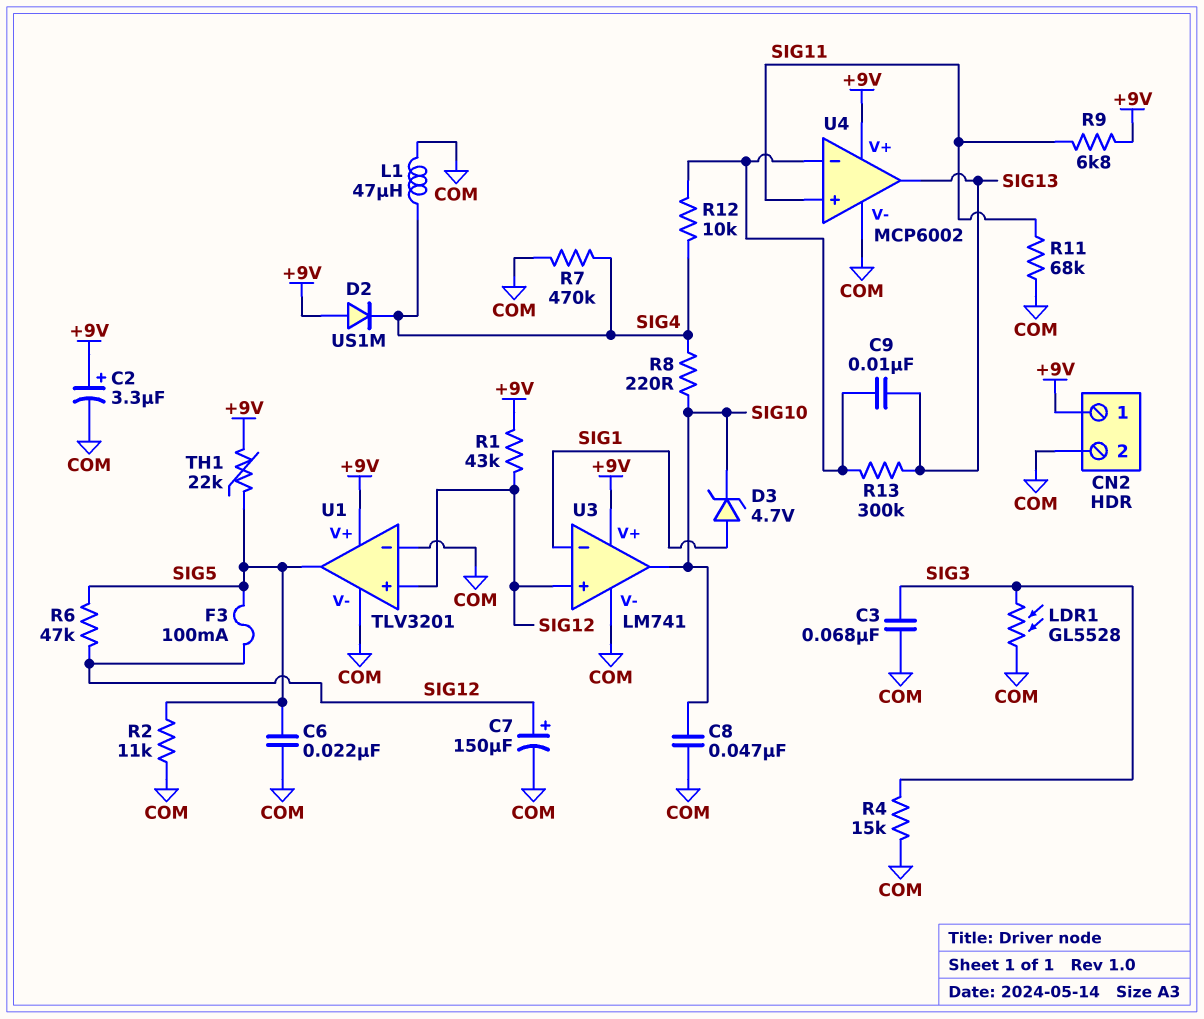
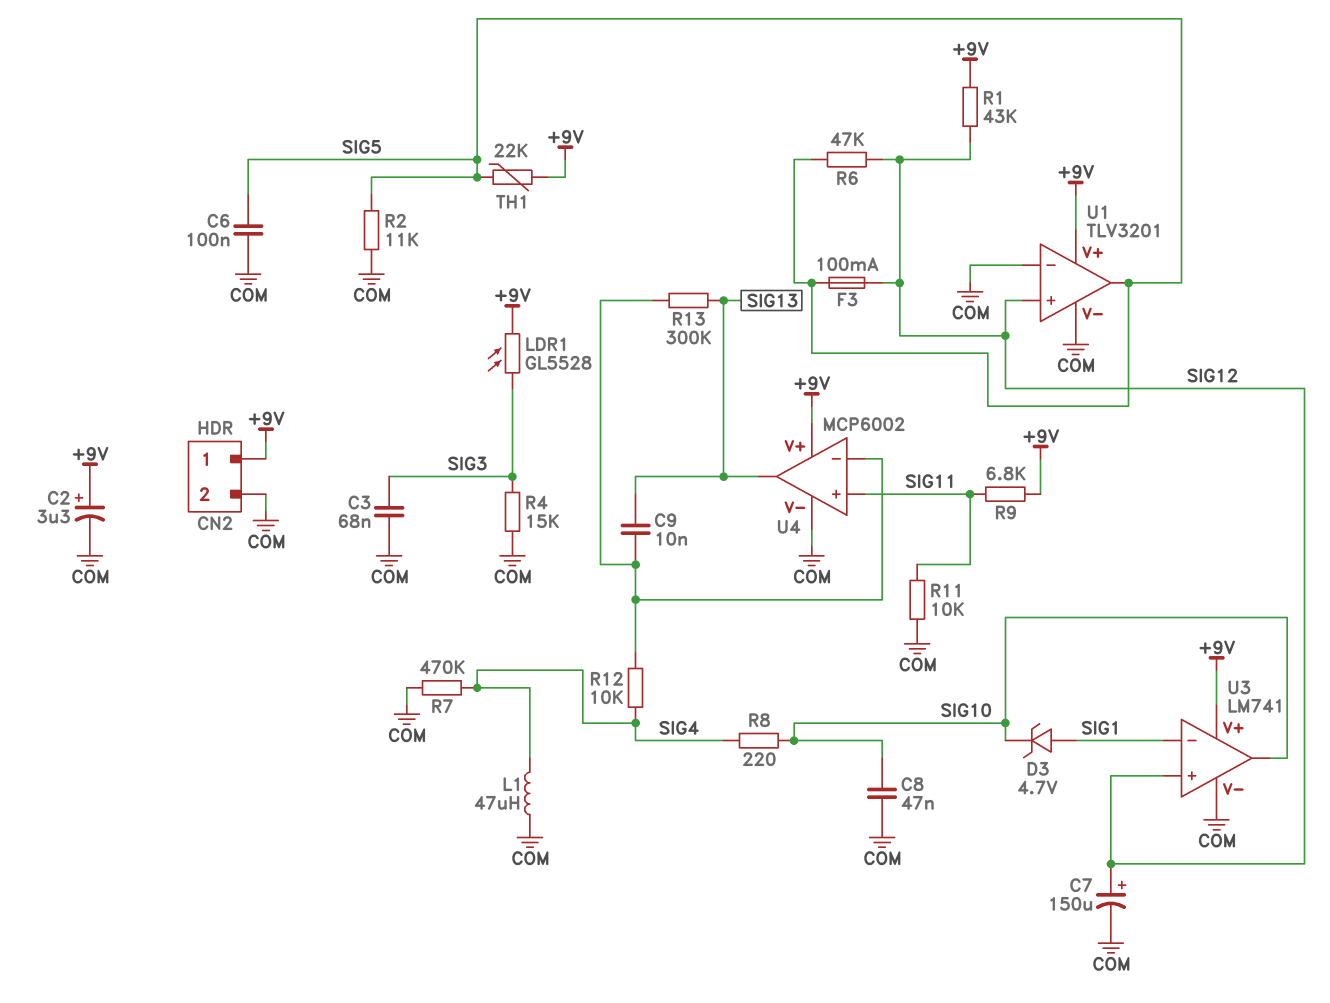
C6: 22nF (COM, SIG5) -> 100nF (COM, SIG5)
D2: diode US1M (A +9V, K SIG4) -> none
LDR1: GL5528 (COM, SIG3) -> GL5528 (+9V, SIG3)
R11: 68k (COM, SIG11) -> 10k (COM, SIG11)

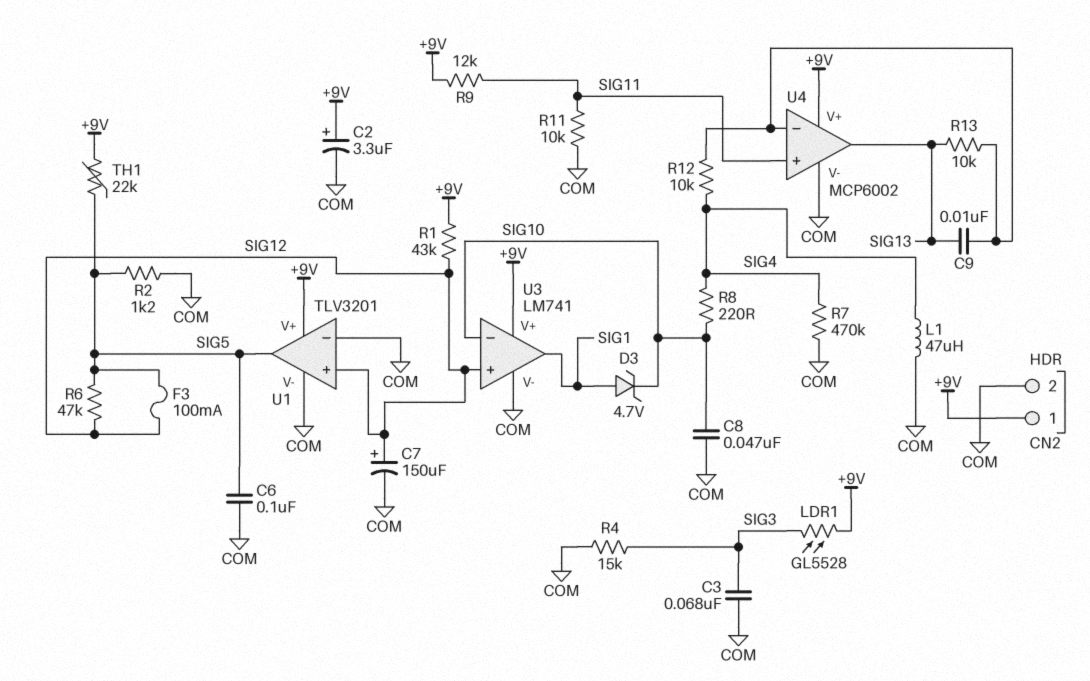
R2: 11k (COM, SIG5) -> 1.2k (COM, SIG5)
R9: 6.8k (+9V, SIG11) -> 12k (+9V, SIG11)
R13: 300k (SIG13, U4/in-) -> 10k (SIG13, U4/in-)
U3 pin in-: SIG1 -> SIG10
U3 pin out: SIG10 -> SIG1

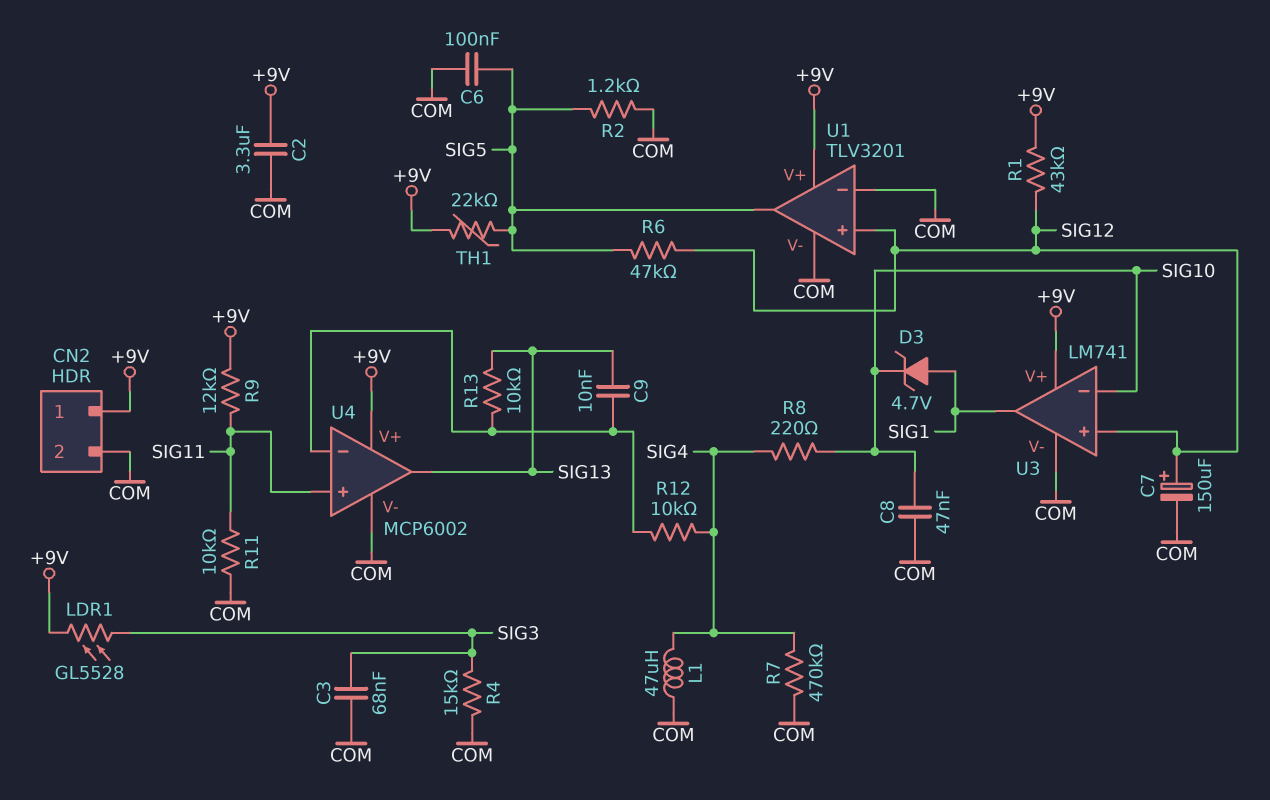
C2: 3.3uF (plus +9V, minus COM) -> 3.3uF (+9V, COM)
F3: 100mA (SIG5, SIG12) -> none

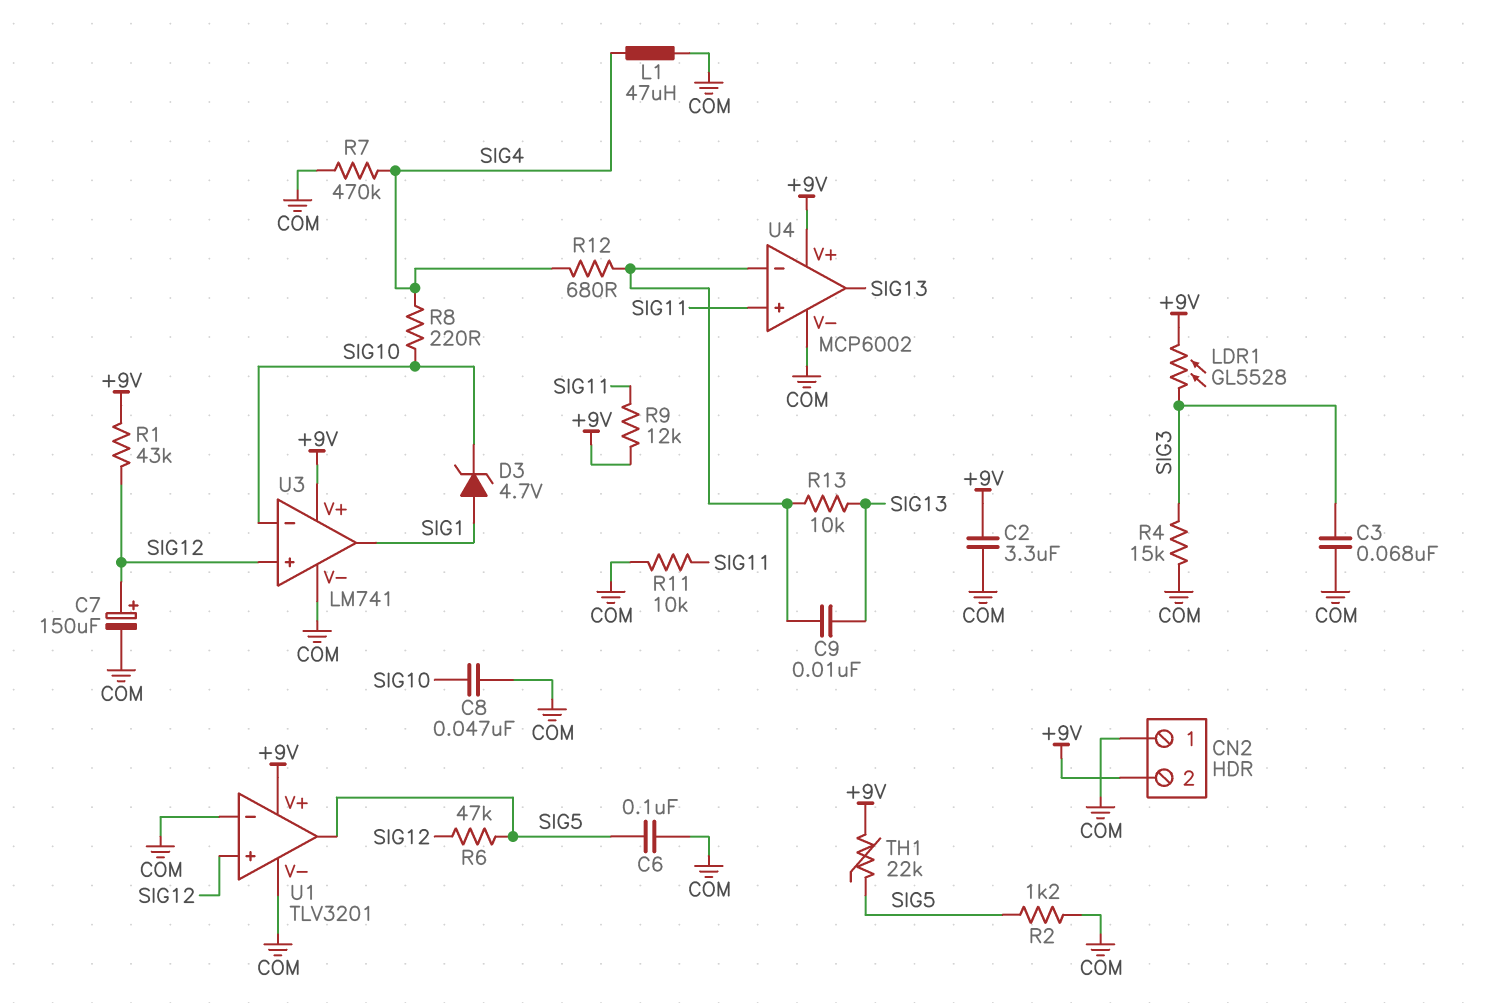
CN2 pin 1: +9V -> COM
CN2 pin 2: COM -> +9V
R12: 10k (SIG4, U4/in-) -> 680 (SIG4, U4/in-)

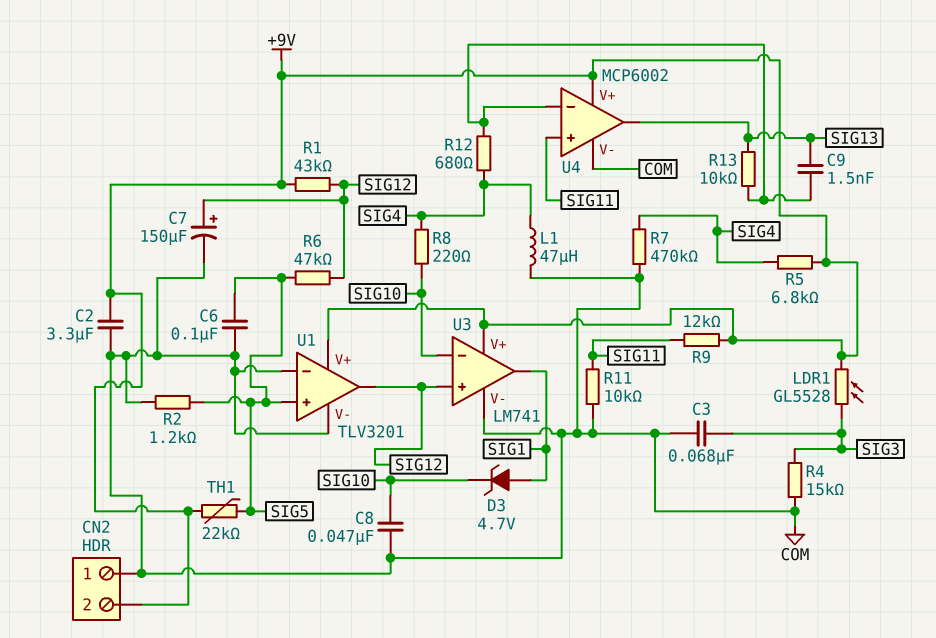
C9: 10nF (SIG13, U4/in-) -> 1.5nF (SIG13, U4/in-)
R5: none -> 6.8k (+9V, SIG4)
U1 pin in+: SIG12 -> SIG5
U1 pin out: SIG5 -> SIG12

